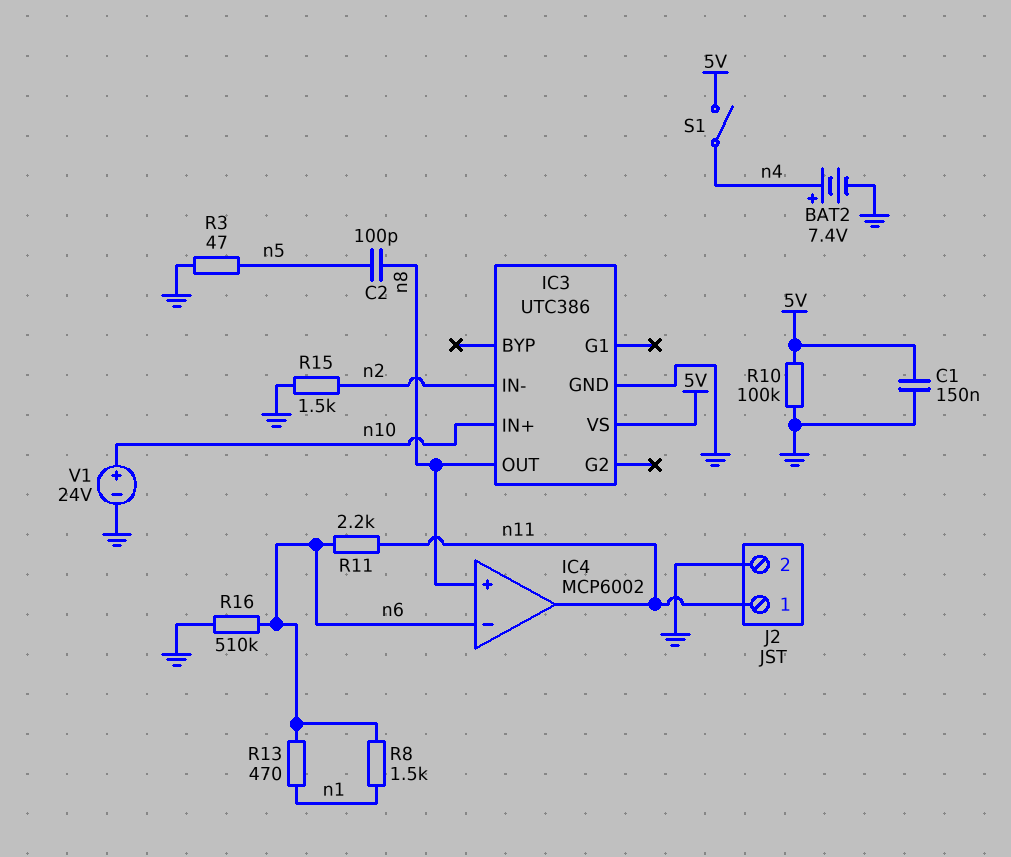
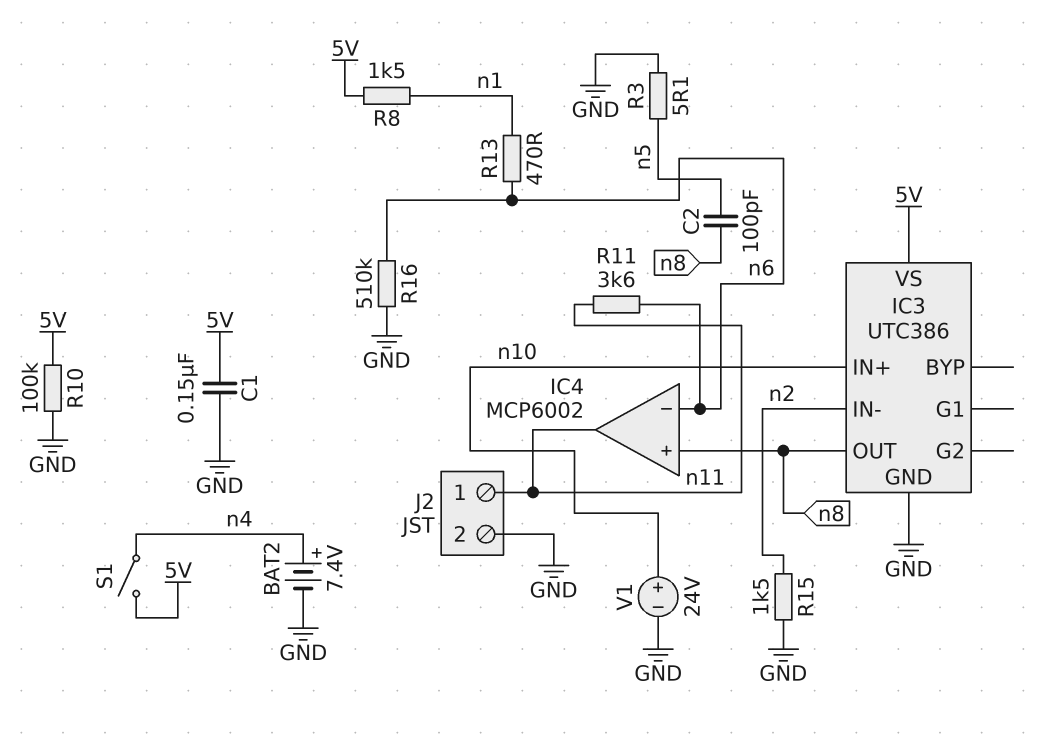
R3: 47 (GND, n5) -> 5.1 (GND, n5)
R8: 1.5k (n1, n6) -> 1.5k (5V, n1)
R11: 2.2k (n6, n11) -> 3.6k (n6, n11)

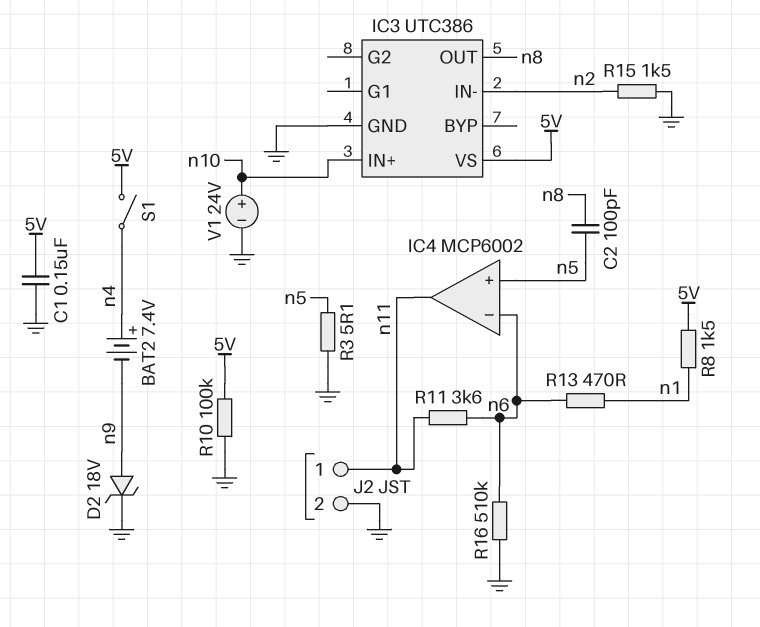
BAT2: 7.4V (plus n4, minus GND) -> 7.4V (plus n4, minus n9)
D2: none -> zener 18V (A n9, K GND)
IC4 pin in+: n8 -> n5

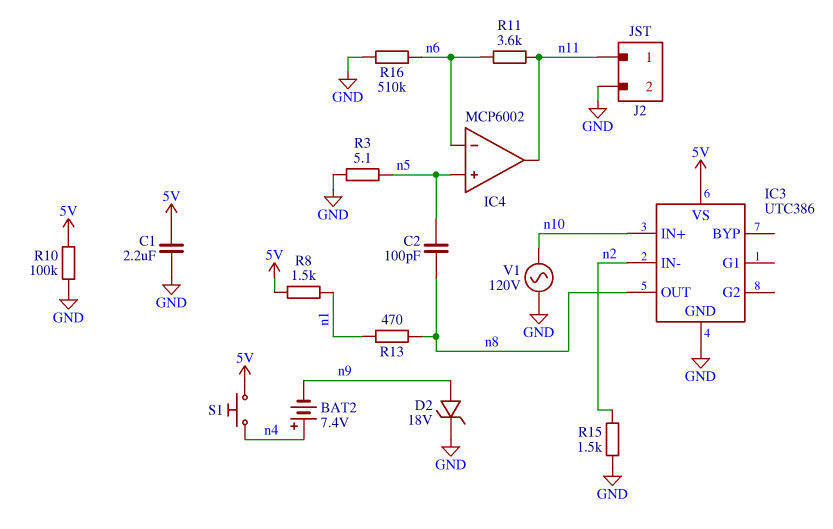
C1: 150nF (5V, GND) -> 2.2uF (5V, GND)
R13: 470 (n1, n6) -> 470 (n1, n8)
S1: switch (5V, n4) -> button (5V, n4)
V1: 24V (plus n10, minus GND) -> AC 120V (GND, n10)

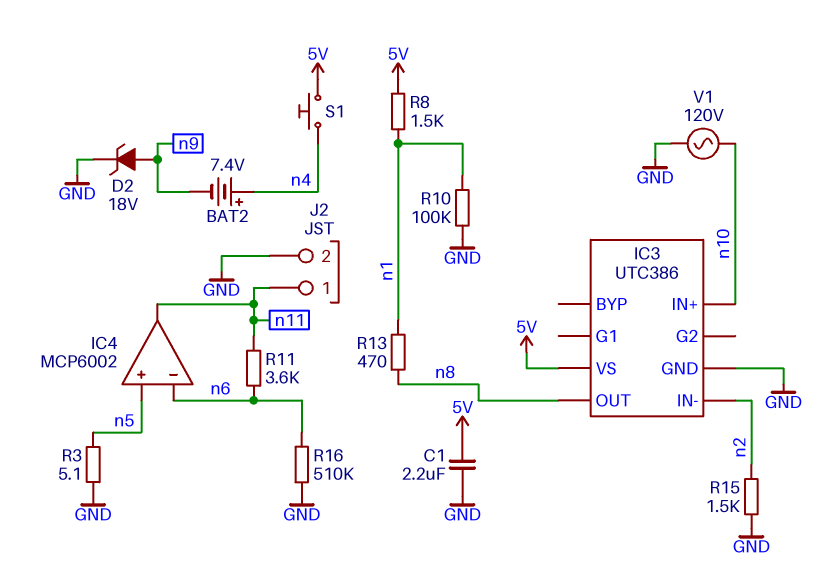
C2: 100pF (n5, n8) -> none
R10: 100k (5V, GND) -> 100k (GND, n1)

